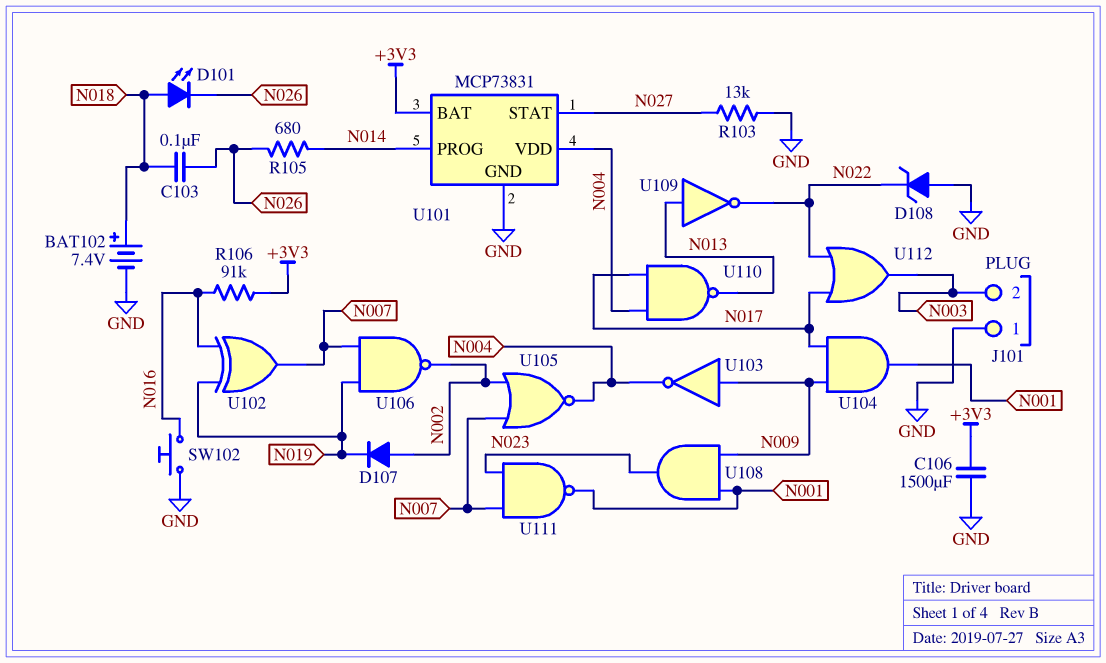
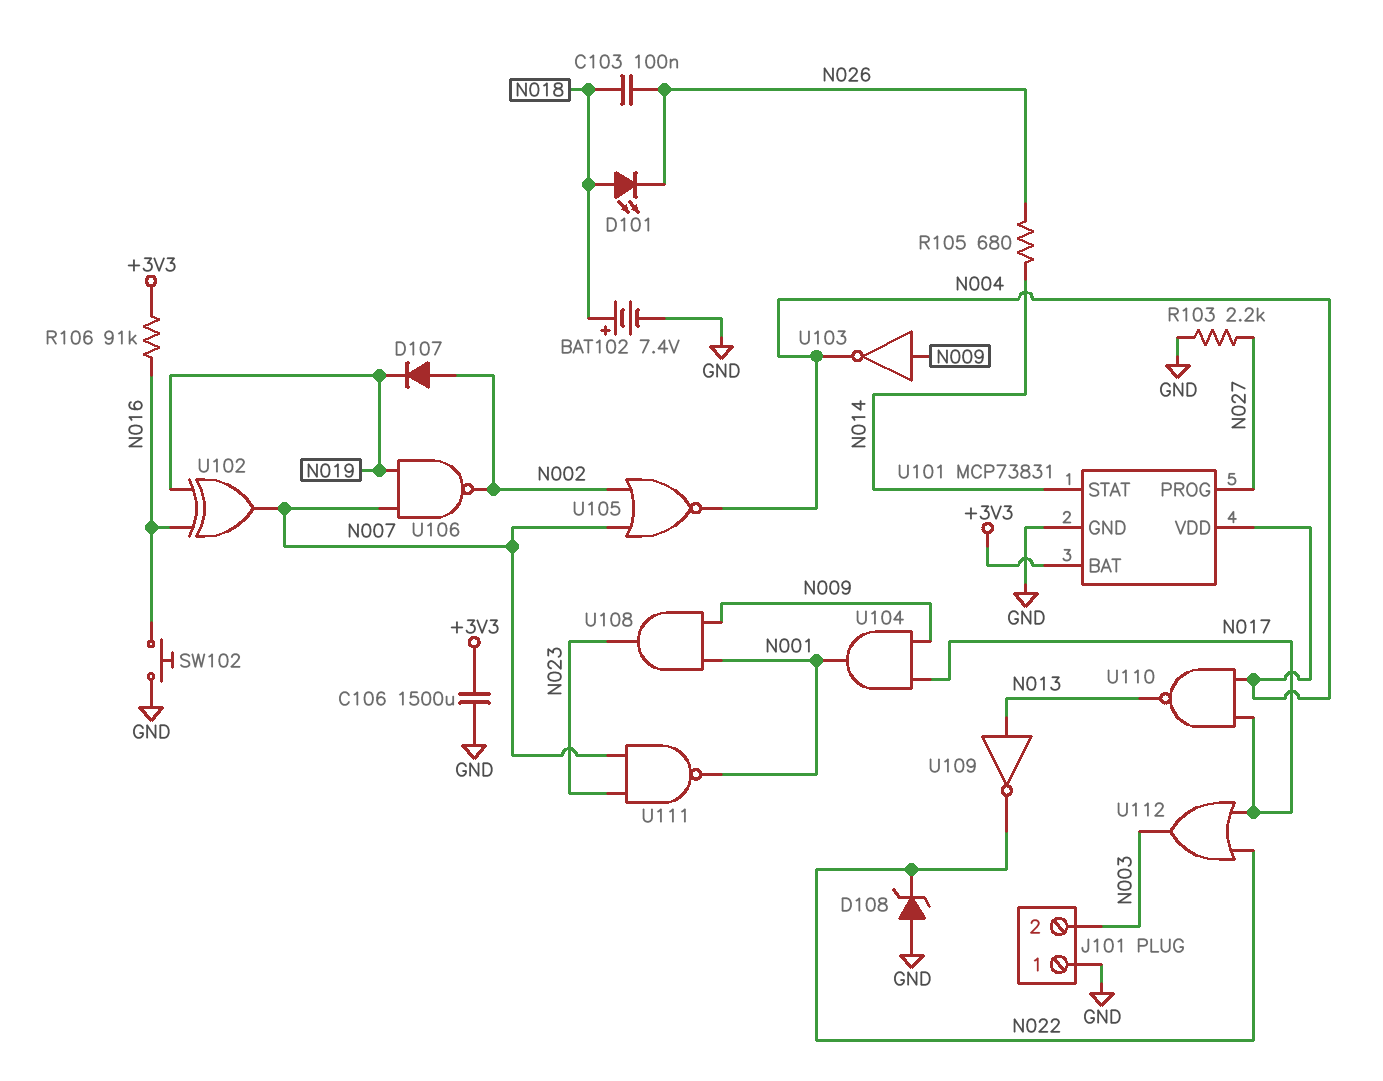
R103: 13k (GND, N027) -> 2.2k (GND, N027)
U101 pin PROG: N014 -> N027
U101 pin STAT: N027 -> N014

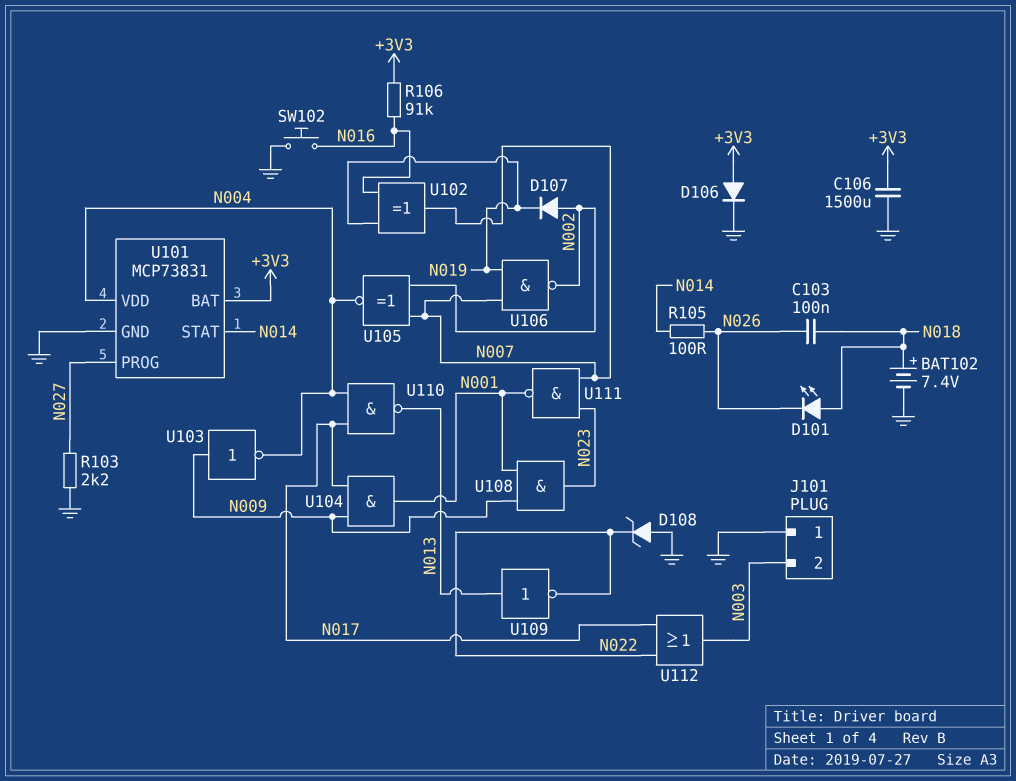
D106: none -> diode (A +3V3, K GND)
R105: 680 (N014, N026) -> 100 (N014, N026)
U105: NOR (in N002, in N007, out N004) -> XNOR (in N002, in N007, out N004)

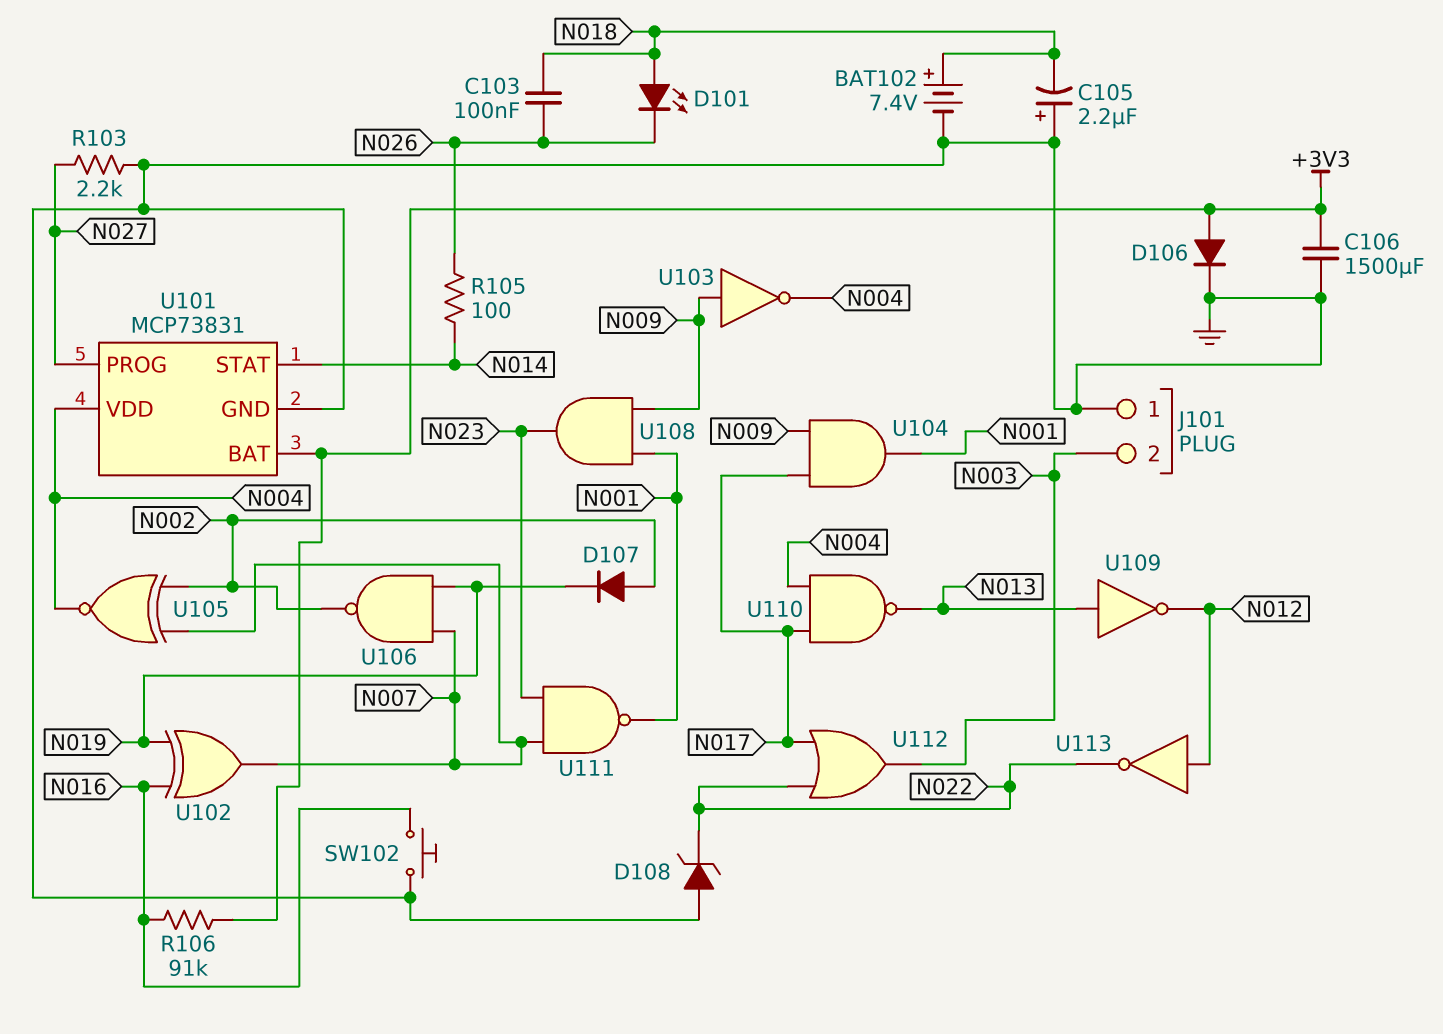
C105: none -> 2.2uF (plus GND, minus N018)
U109: NOT (in N013, out N022) -> NOT (in N013, out N012)
U113: none -> NOT (in N012, out N022)

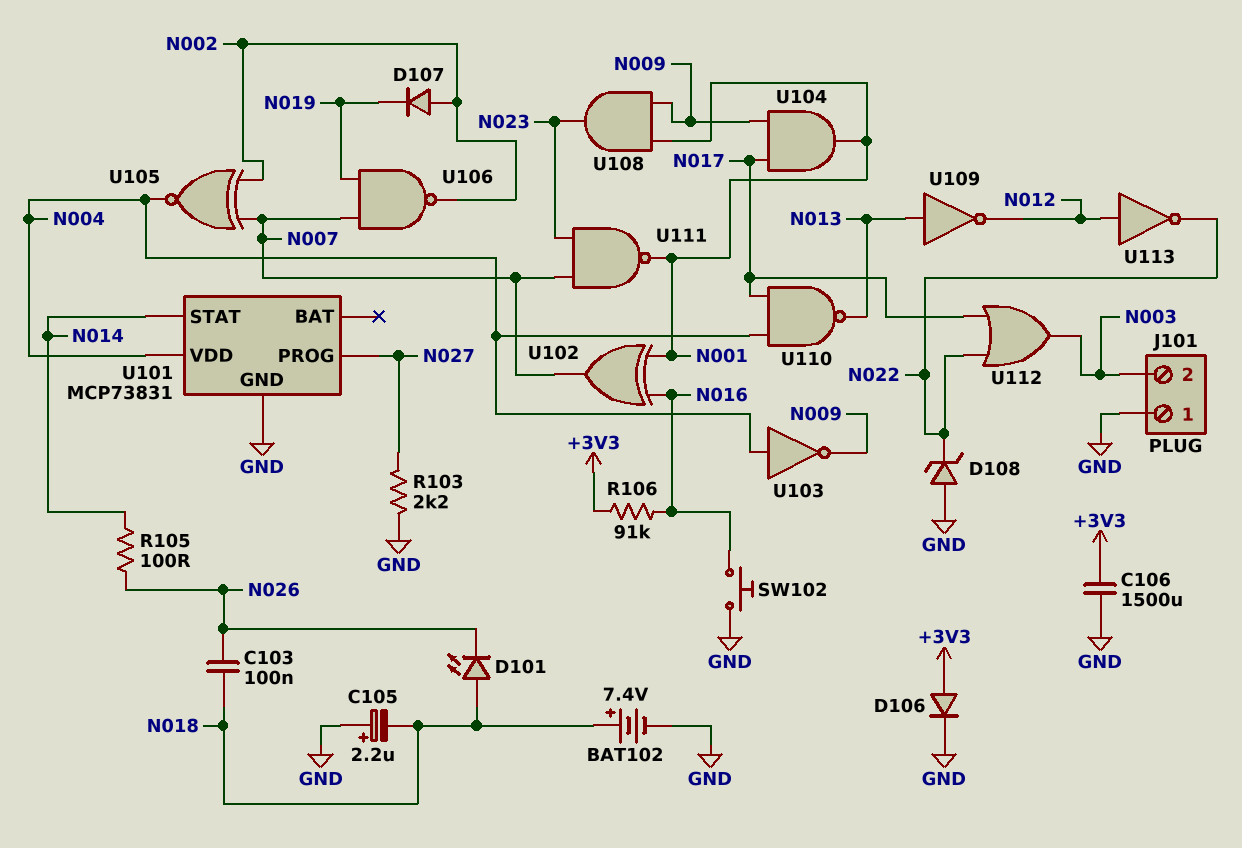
U101 pin BAT: +3V3 -> none
U102: XOR (in N016, in N019, out N007) -> XOR (in N001, in N016, out N007)
U103: NOT (in N009, out N004) -> NOT (in N004, out N009)

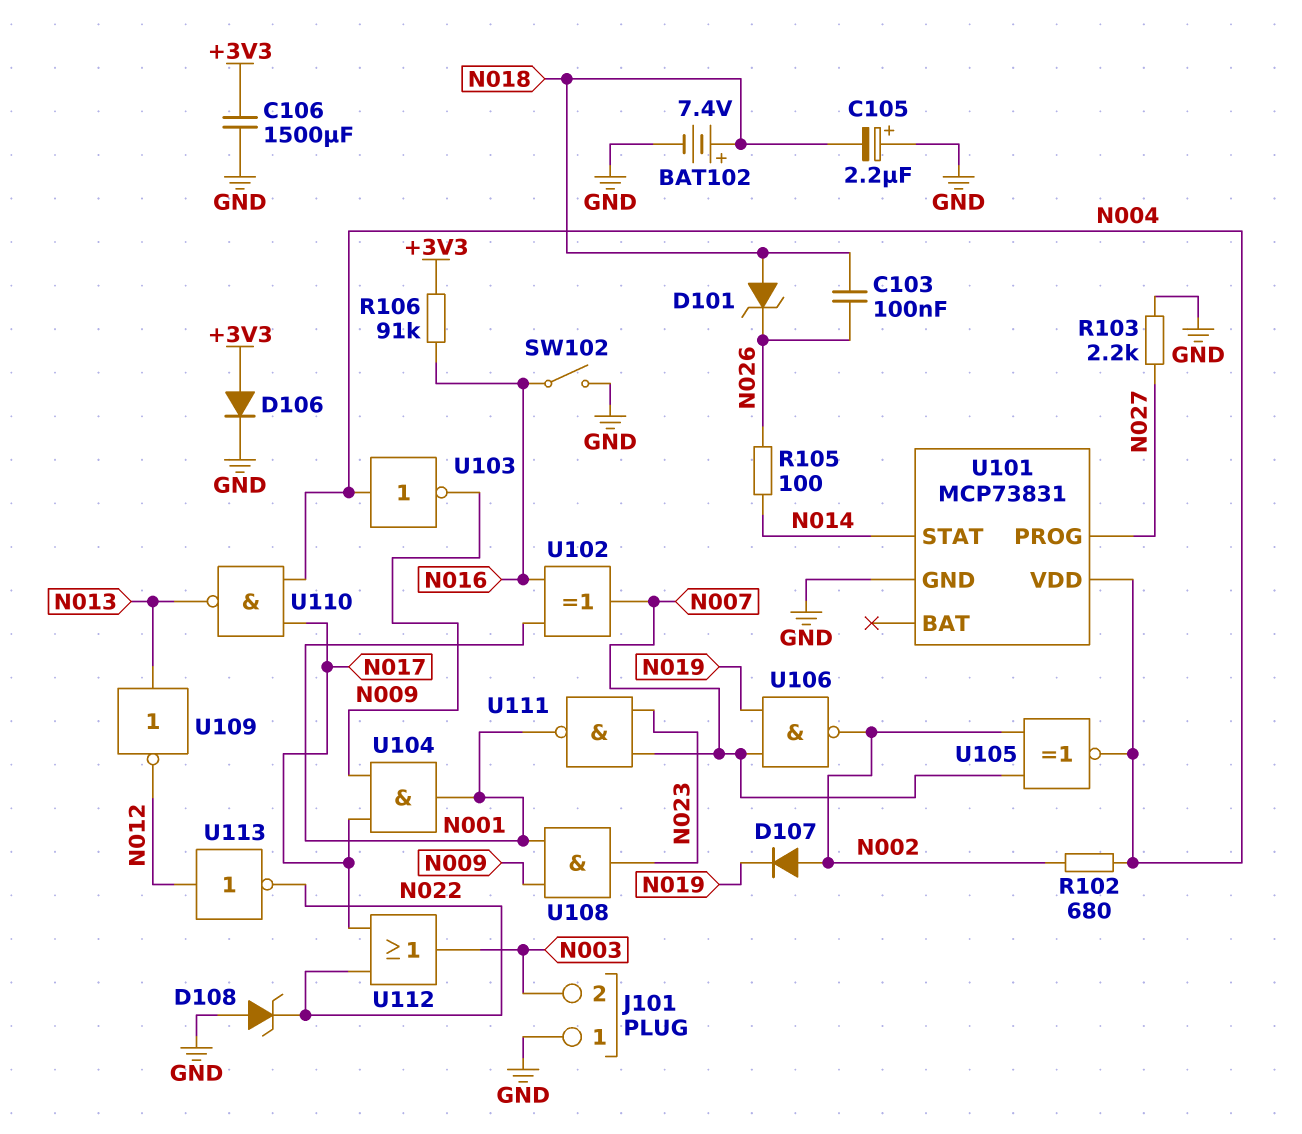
D101: LED (A N018, K N026) -> zener (A N018, K N026)
R102: none -> 680 (N002, N004)
SW102: button (GND, N016) -> switch (GND, N016)

